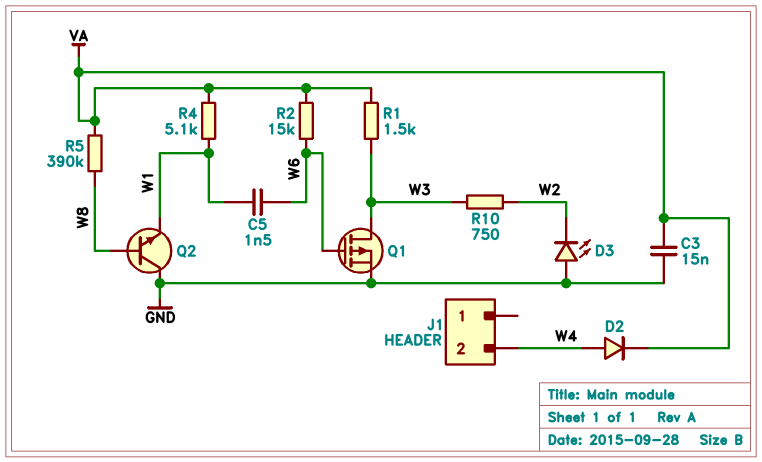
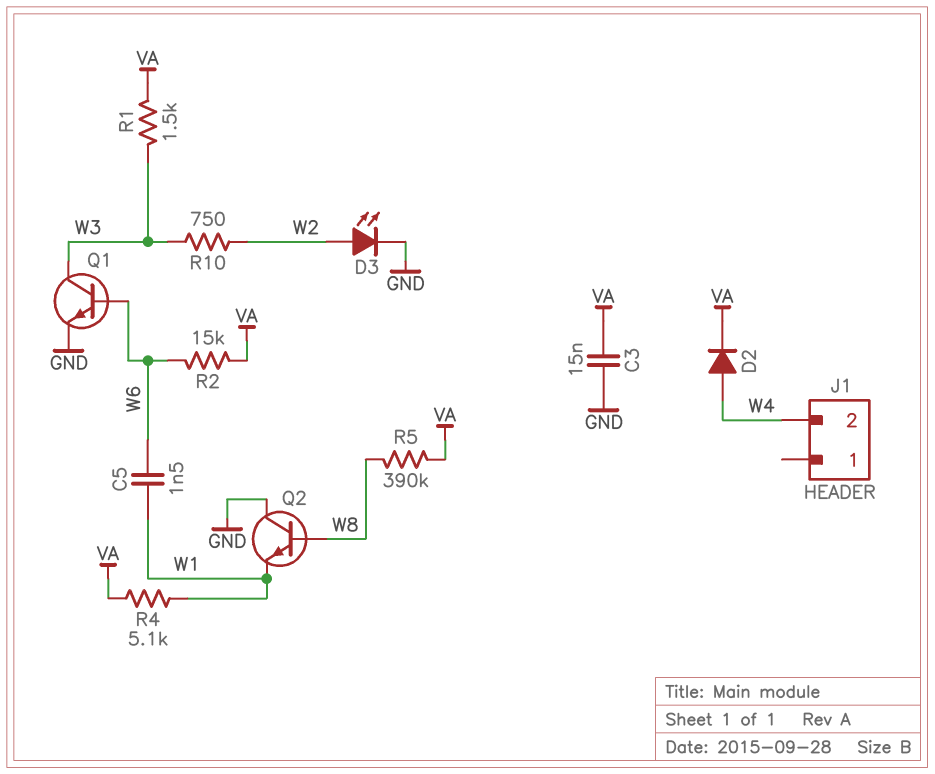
D3: LED (A GND, K W2) -> LED (A W2, K GND)
Q1: PMOS (G W6, D W3, S GND) -> NPN (B W6, C W3, E GND)

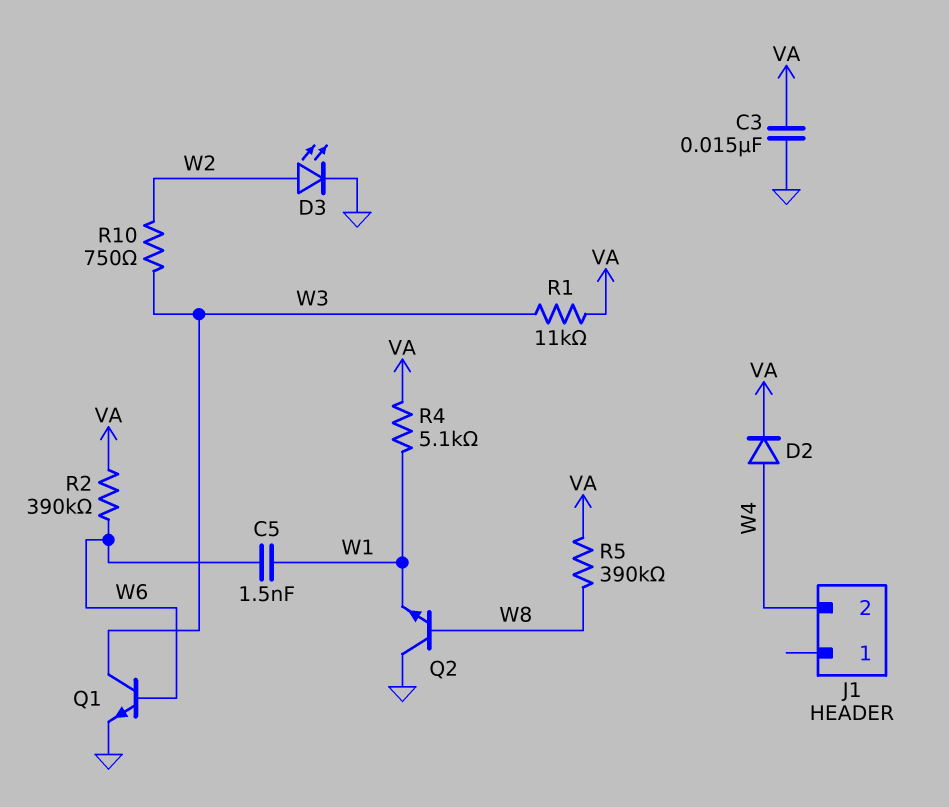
R1: 1.5k (VA, W3) -> 11k (VA, W3)
R2: 15k (VA, W6) -> 390k (VA, W6)

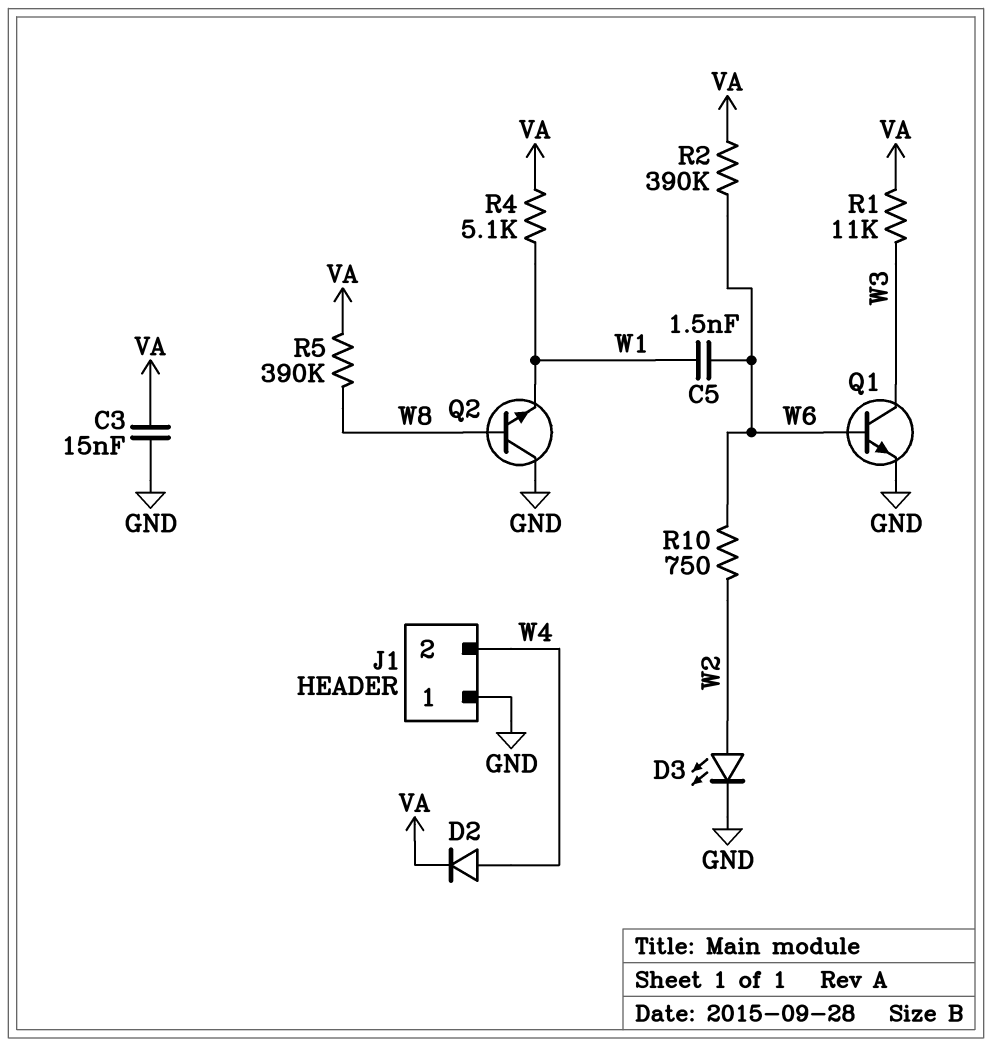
J1 pin 1: none -> GND
R10: 750 (W2, W3) -> 750 (W2, W6)

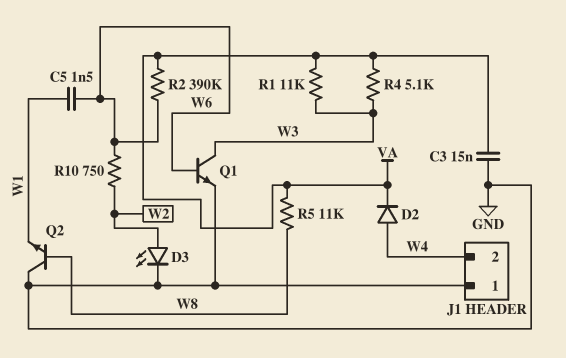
R4: 5.1k (VA, W1) -> 5.1k (VA, W3)
R5: 390k (VA, W8) -> 11k (VA, W8)

